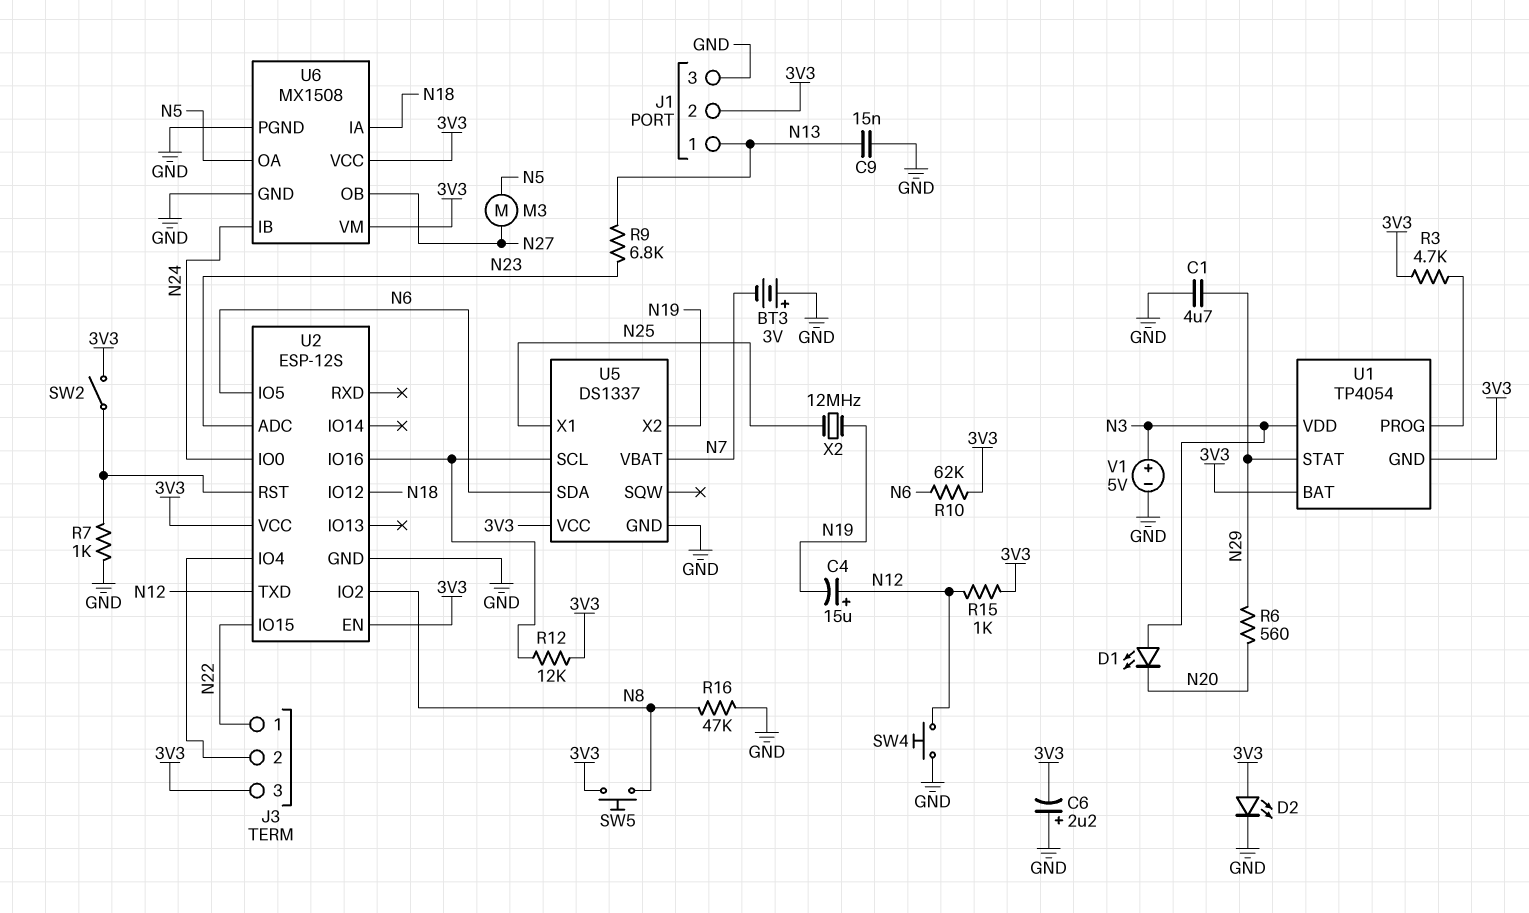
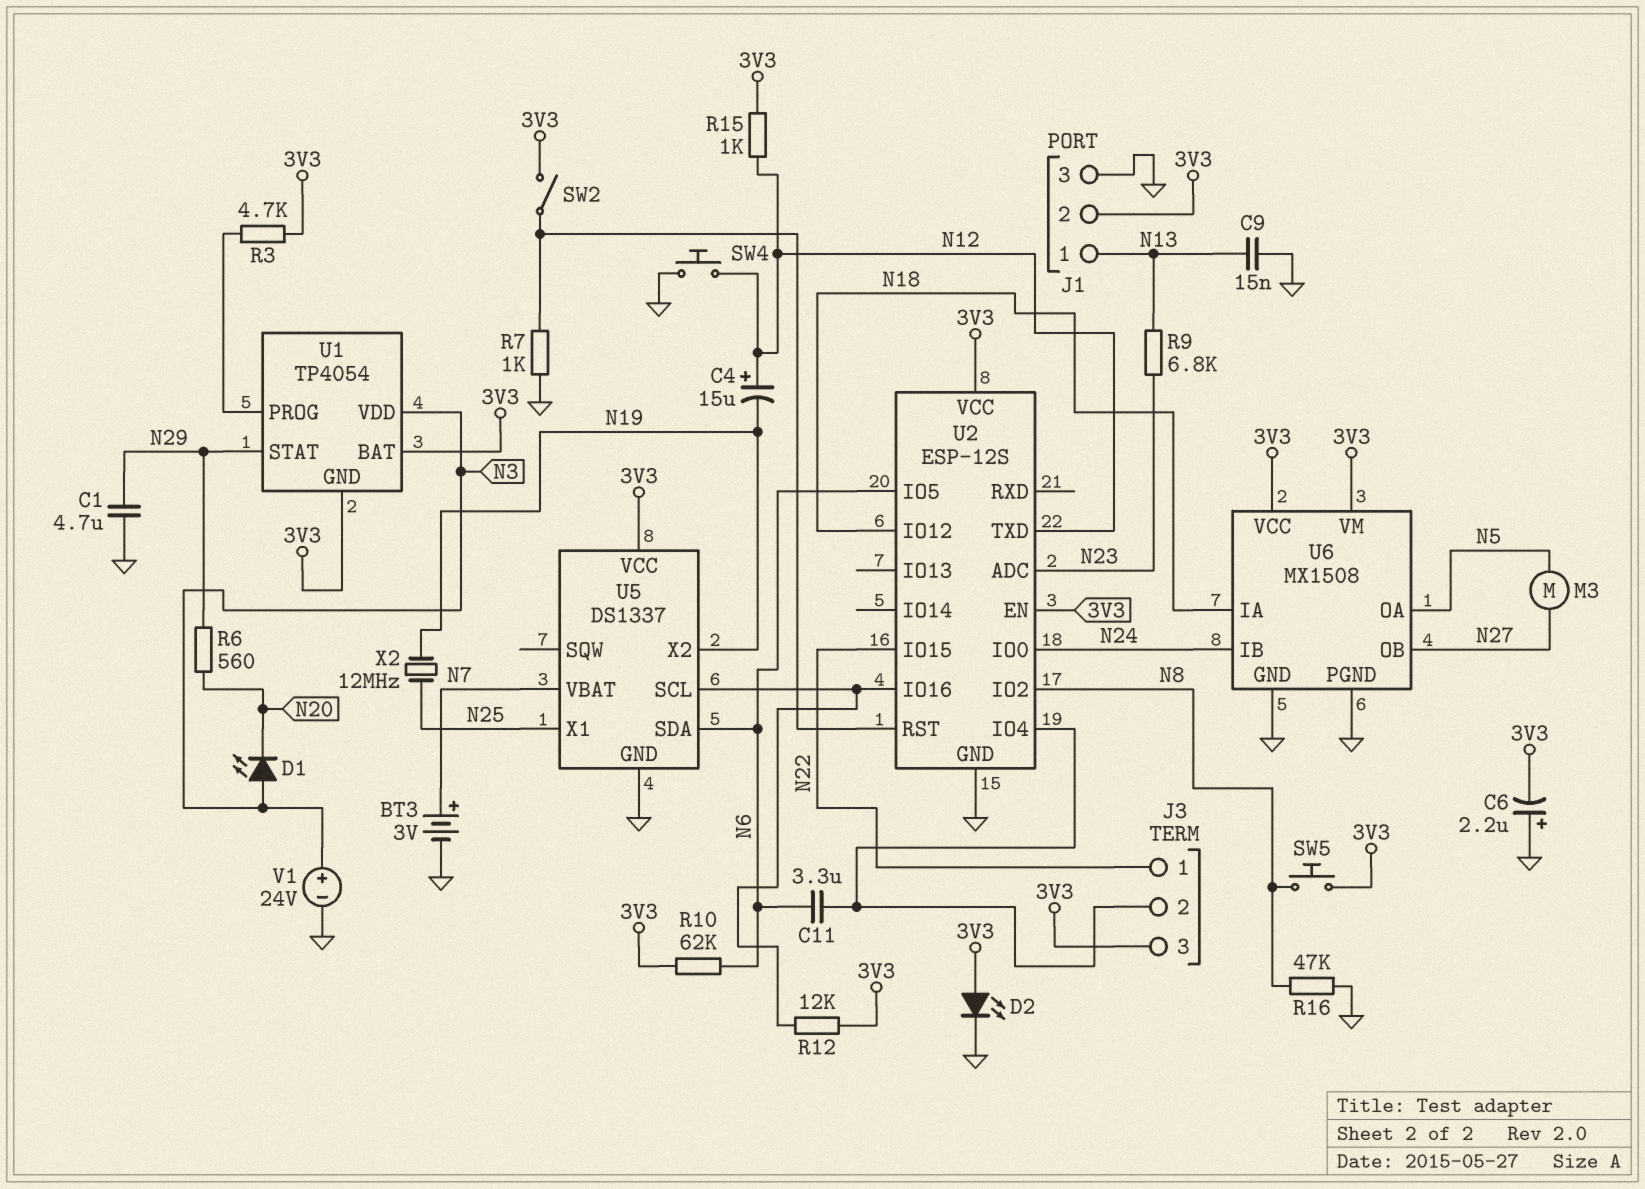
BT3: 3V (plus GND, minus N7) -> 3V (plus N7, minus GND)
C11: none -> 3.3uF (J3/2, N6)
V1: 5V (plus N3, minus GND) -> 24V (plus N3, minus GND)

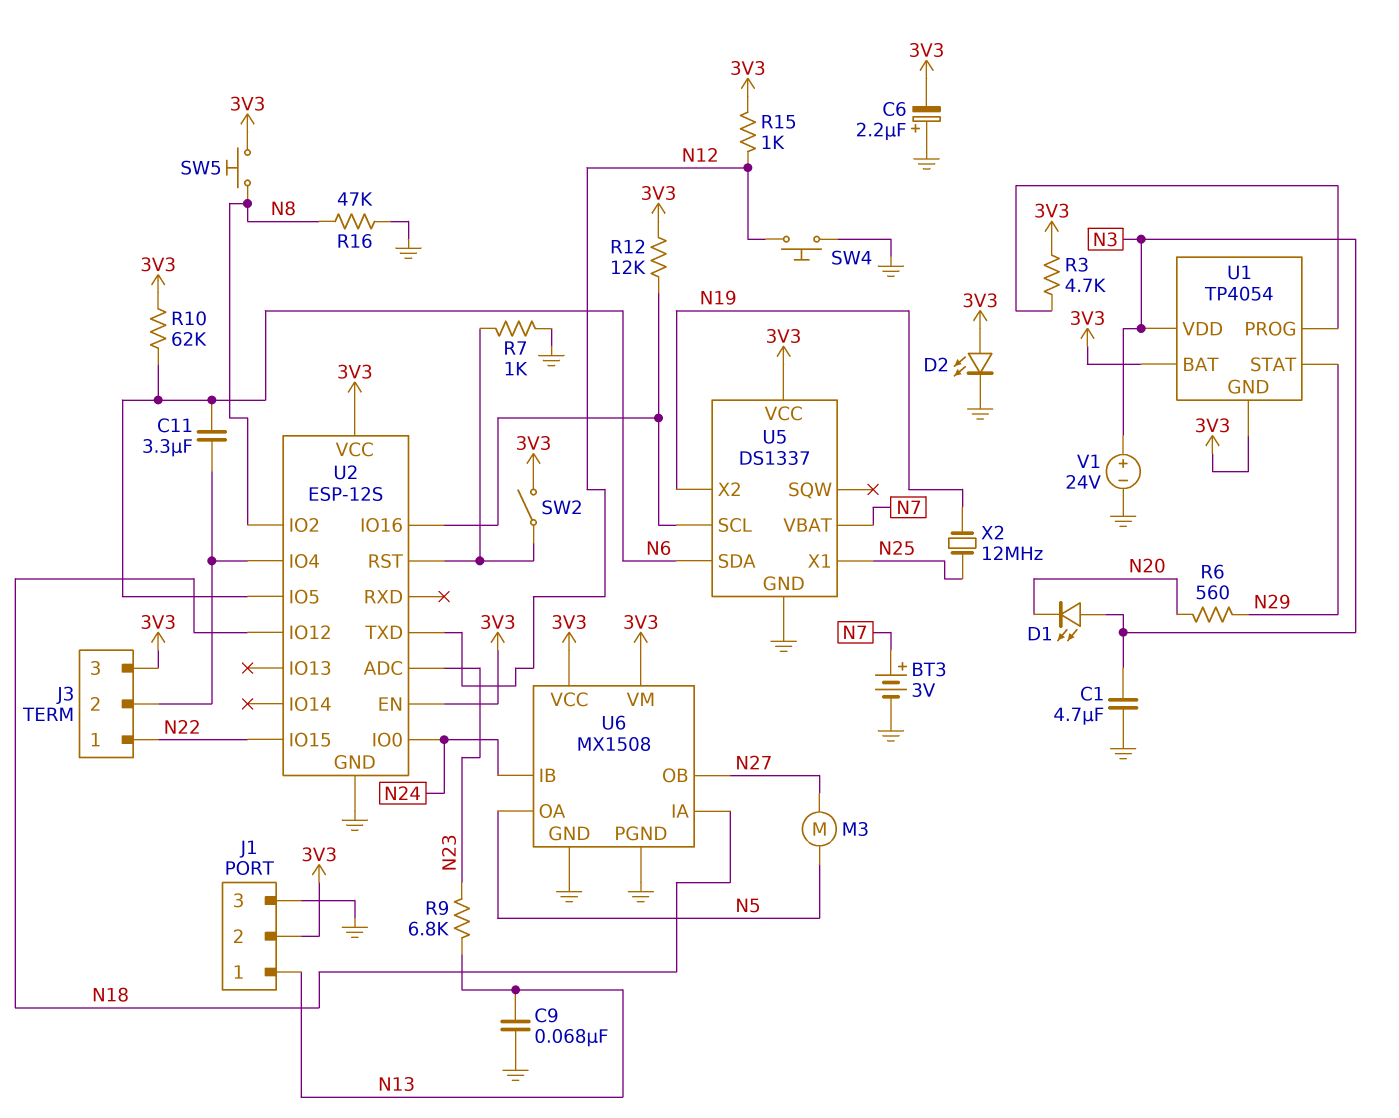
C1: 4.7uF (GND, N29) -> 4.7uF (GND, N3)
C4: 15uF (plus N12, minus N19) -> none
C9: 15nF (GND, N13) -> 68nF (GND, N13)

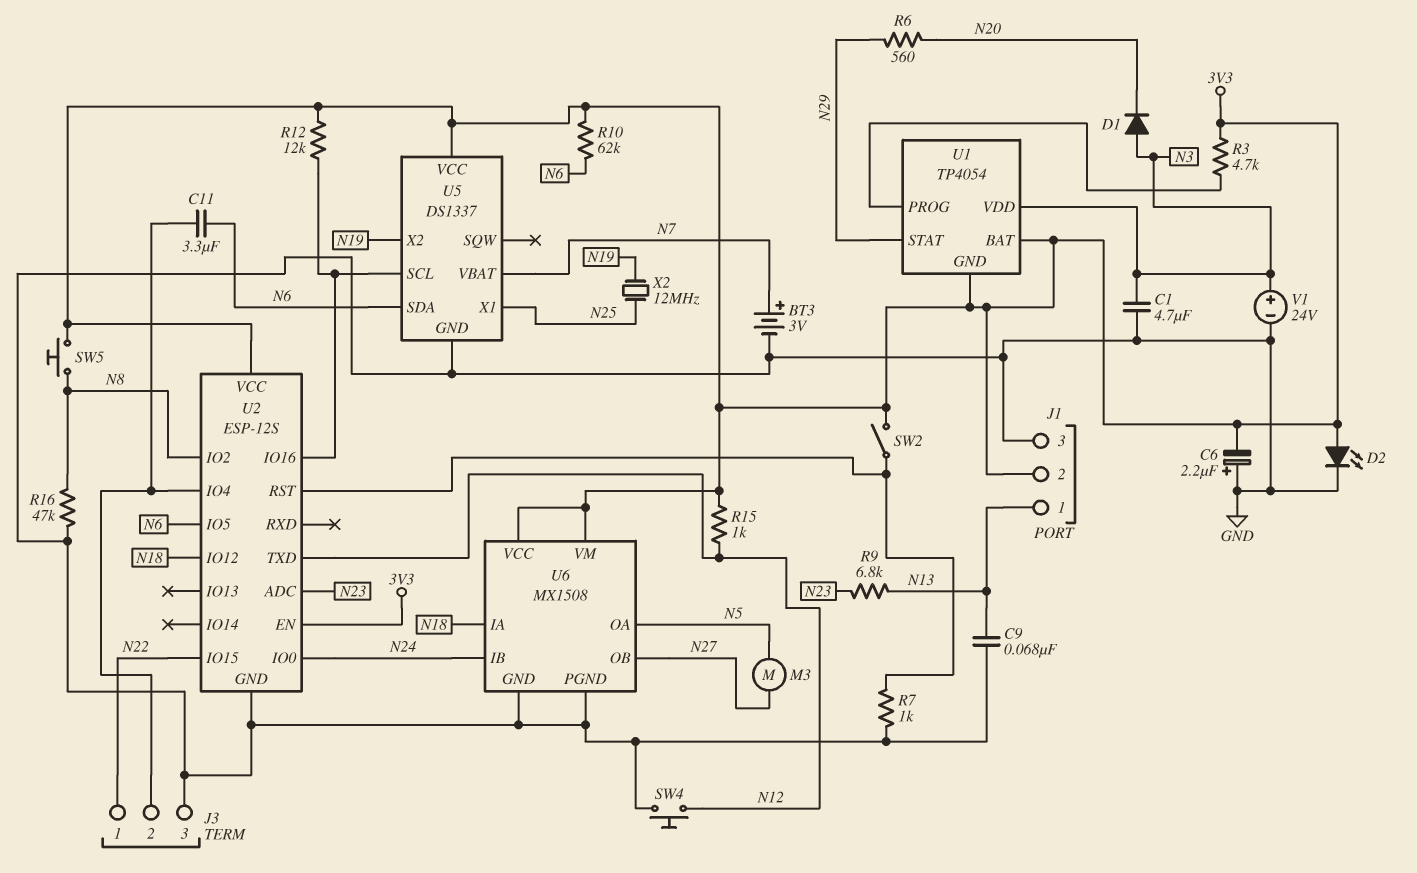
D1: LED (A N3, K N20) -> diode (A N3, K N20)
J3 pin 3: 3V3 -> GND

